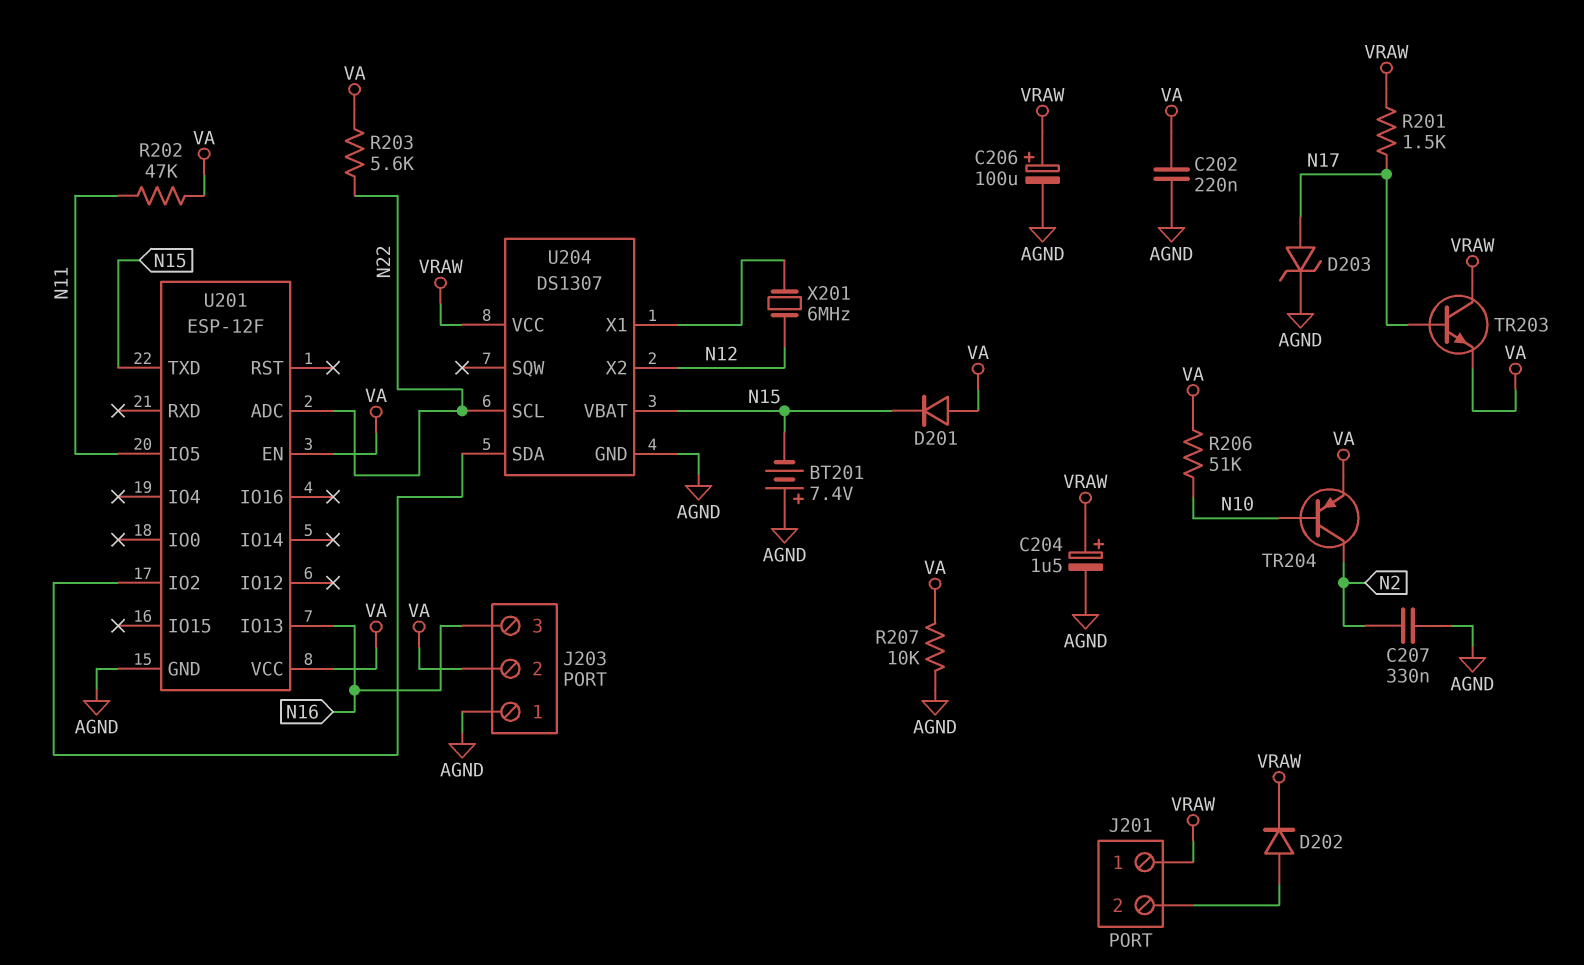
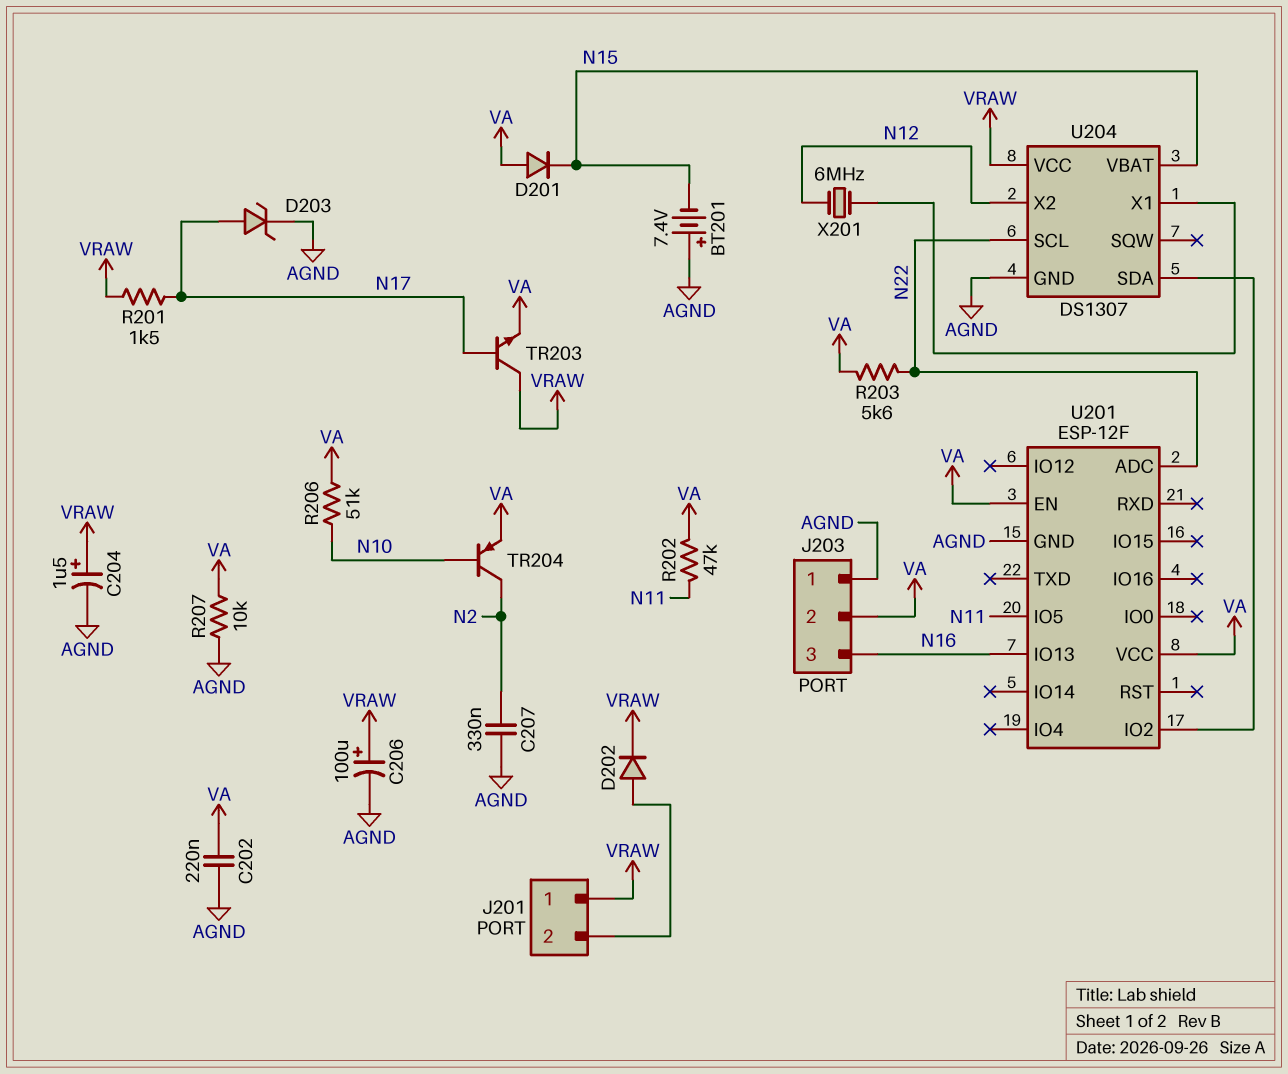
U201 pin TXD: N15 -> none

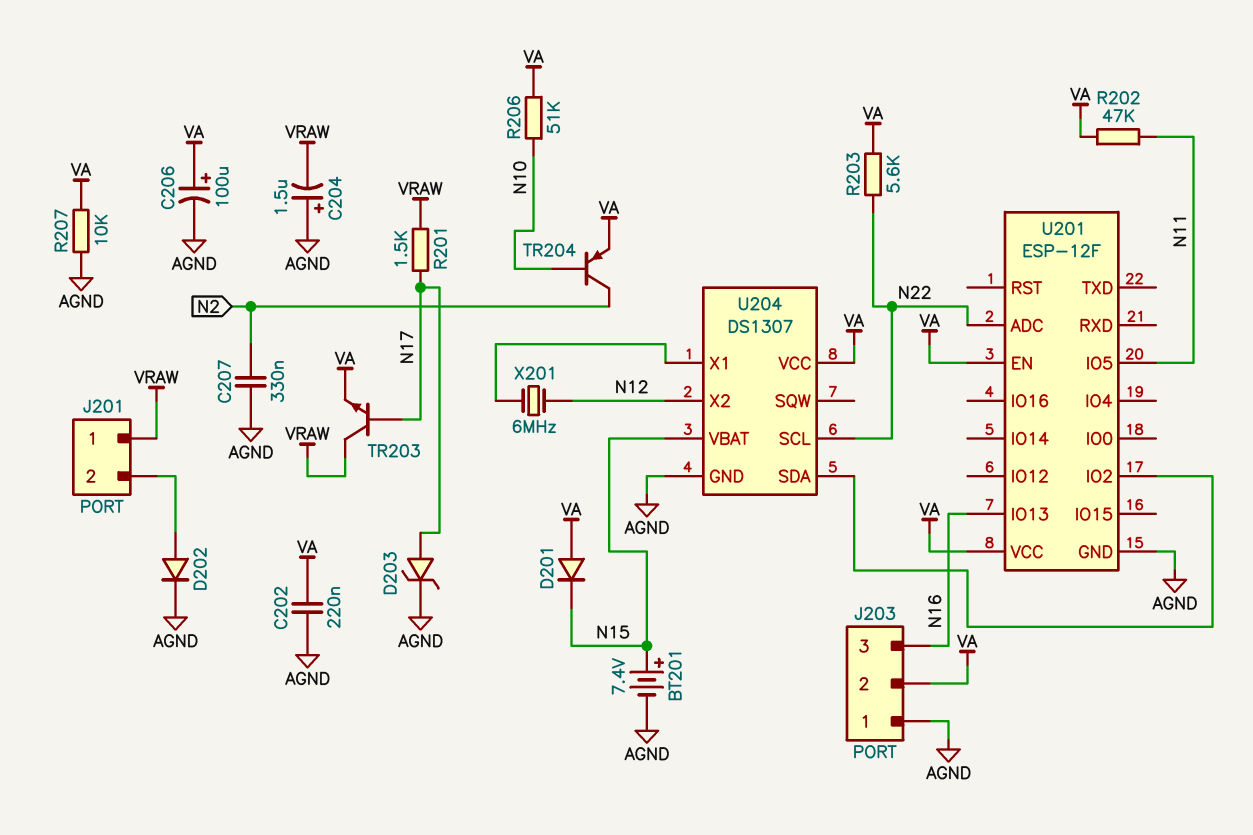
BT201: 7.4V (plus AGND, minus N15) -> 7.4V (plus N15, minus AGND)
C204: 1.5uF (plus VRAW, minus AGND) -> 1.5uF (plus AGND, minus VRAW)
C206: 100uF (plus VRAW, minus AGND) -> 100uF (plus VA, minus AGND)
D202: diode (A J201/2, K VRAW) -> diode (A J201/2, K AGND)
U204 pin VCC: VRAW -> VA

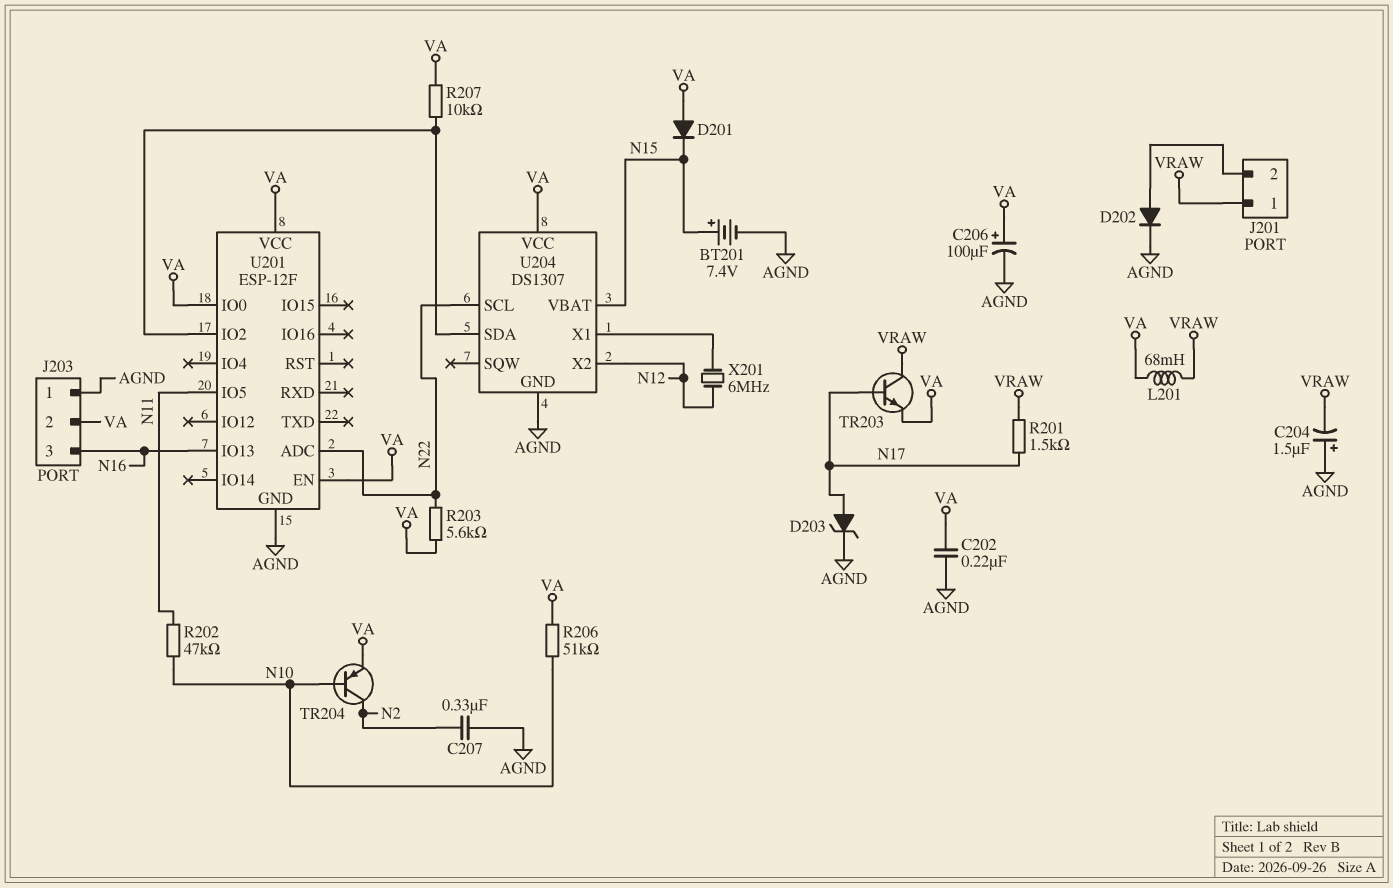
L201: none -> 68mH (VA, VRAW)
R202: 47k (N11, VA) -> 47k (N10, N11)
R207: 10k (AGND, VA) -> 10k (U201/IO2, VA)
U201 pin IO0: none -> VA

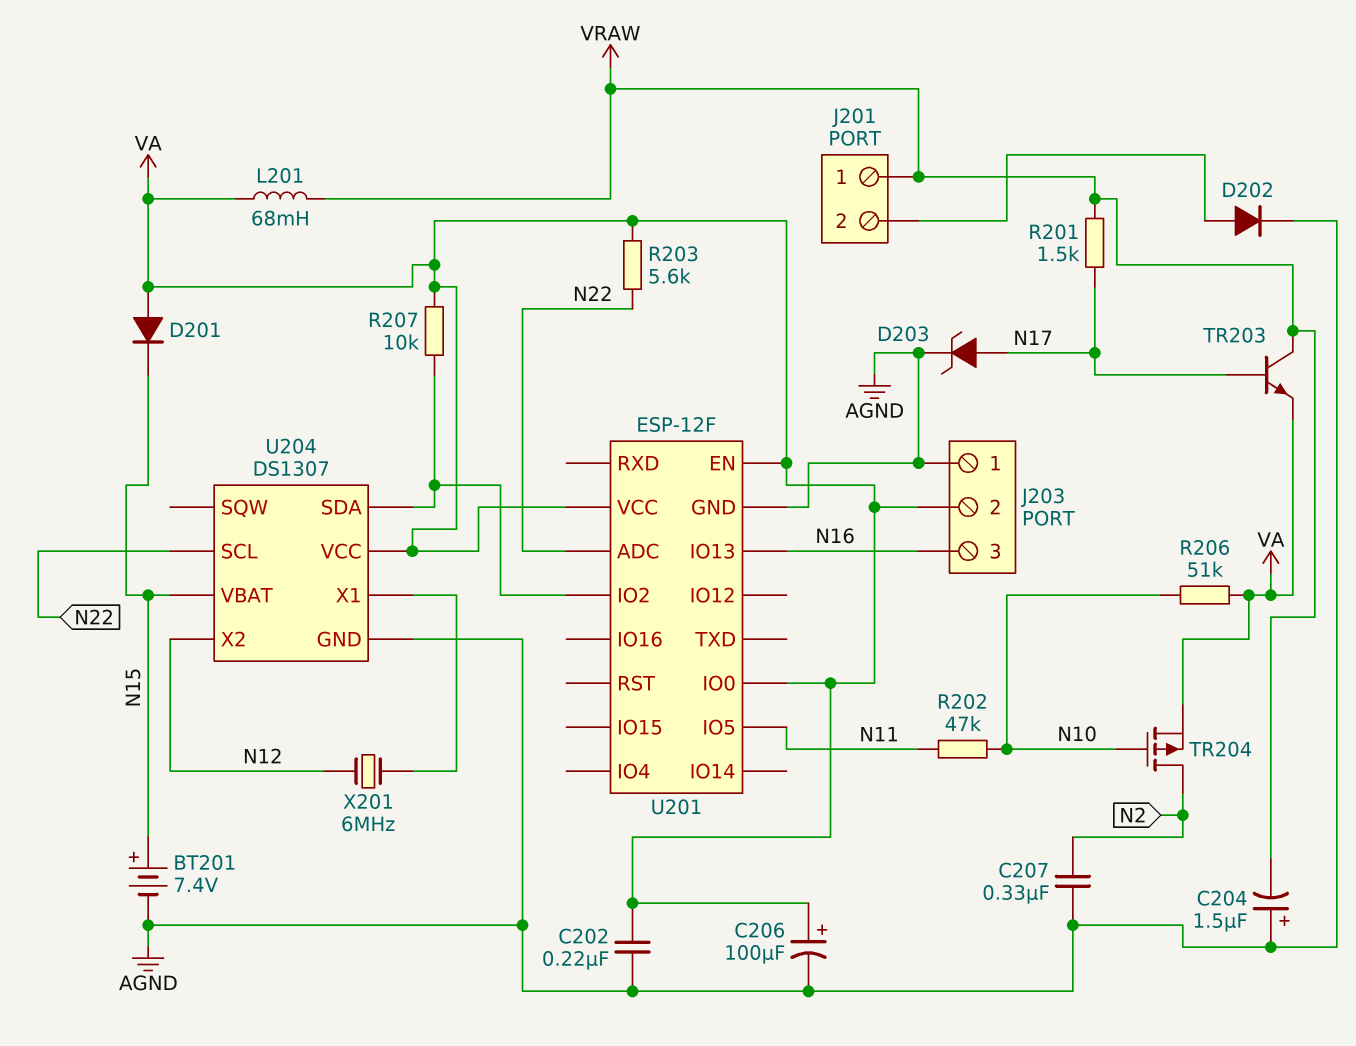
TR204: PNP (B N10, C N2, E VA) -> PMOS (G N10, D N2, S VA)

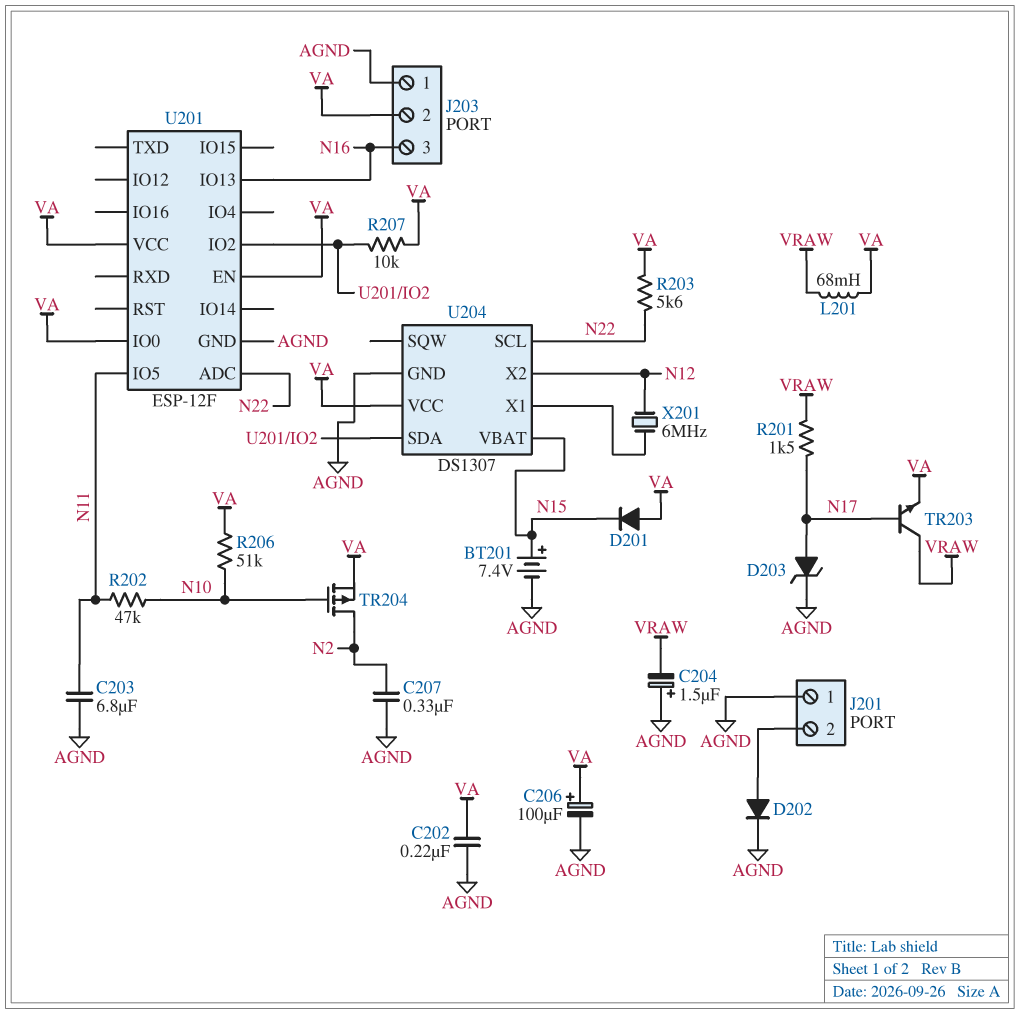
C203: none -> 6.8uF (AGND, N11)
J201 pin 1: VRAW -> AGND

